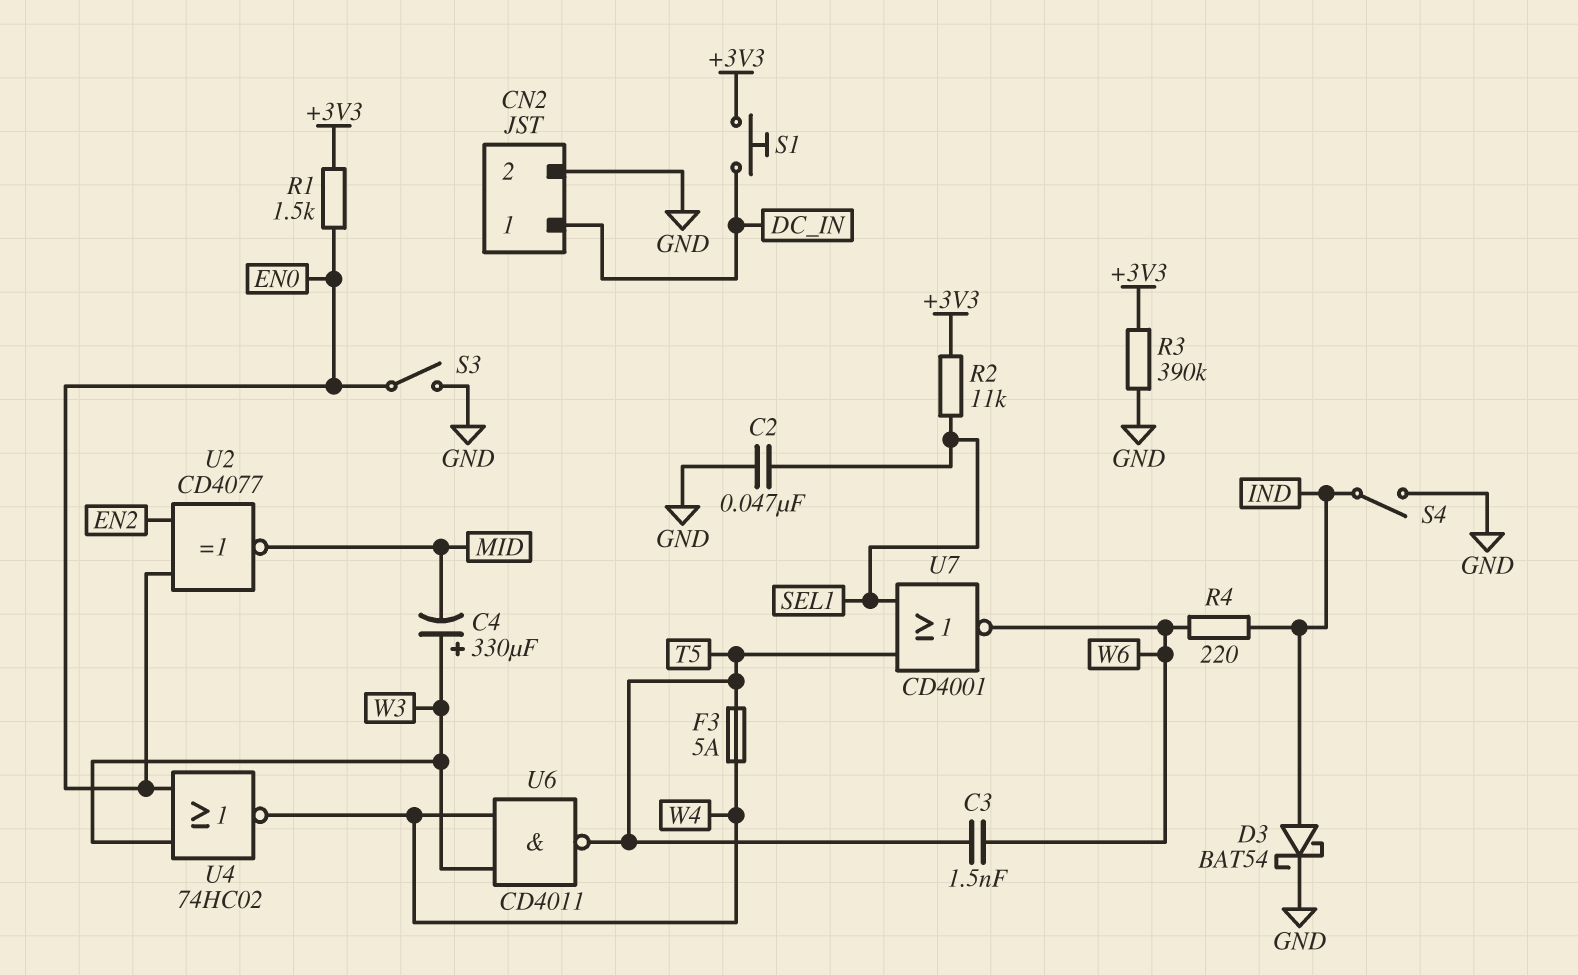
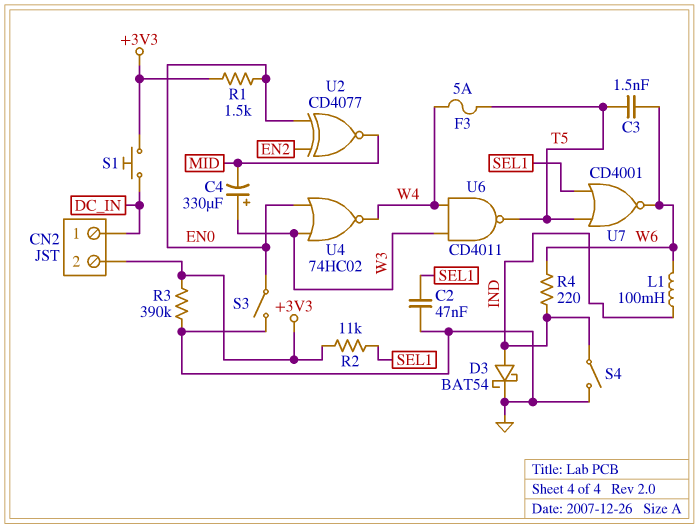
CN2 pin 2: GND -> +3V3
L1: none -> 100mH (IND, W6)

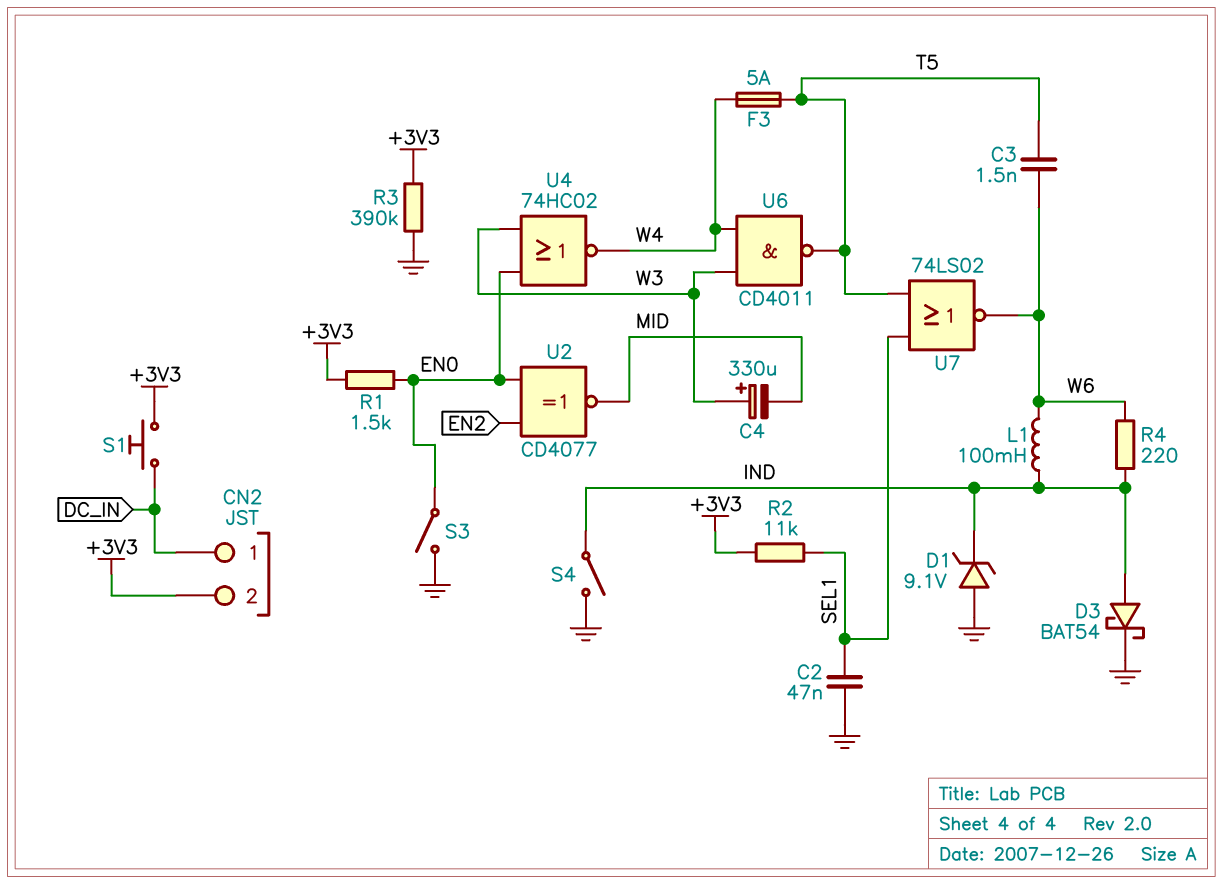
D1: none -> zener 9.1V (A GND, K IND)
U7: NOR CD4001 (in SEL1, in T5, out W6) -> NOR 74LS02 (in SEL1, in T5, out W6)

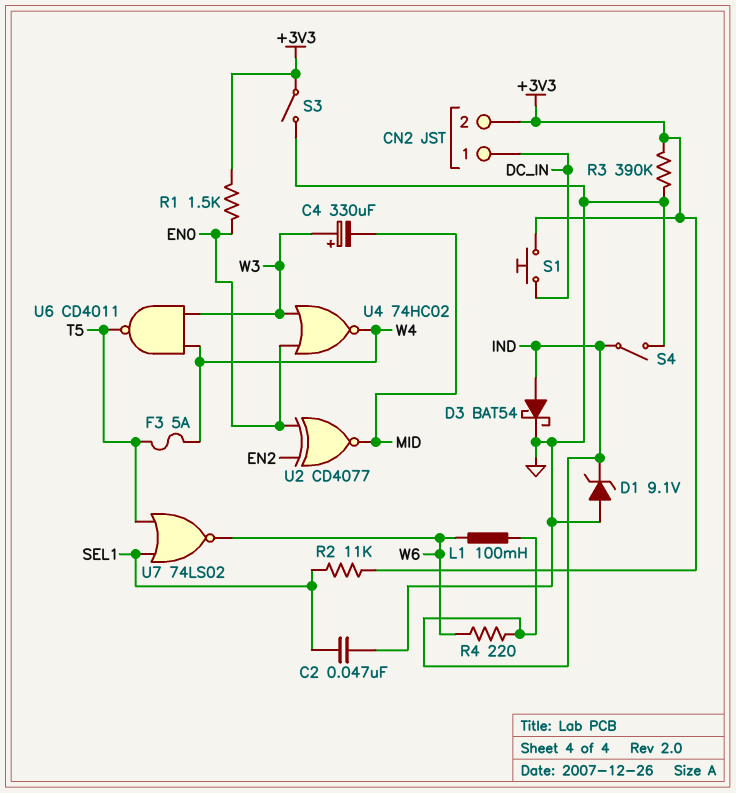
C3: 1.5nF (T5, W6) -> none
S3: switch (EN0, GND) -> switch (+3V3, GND)

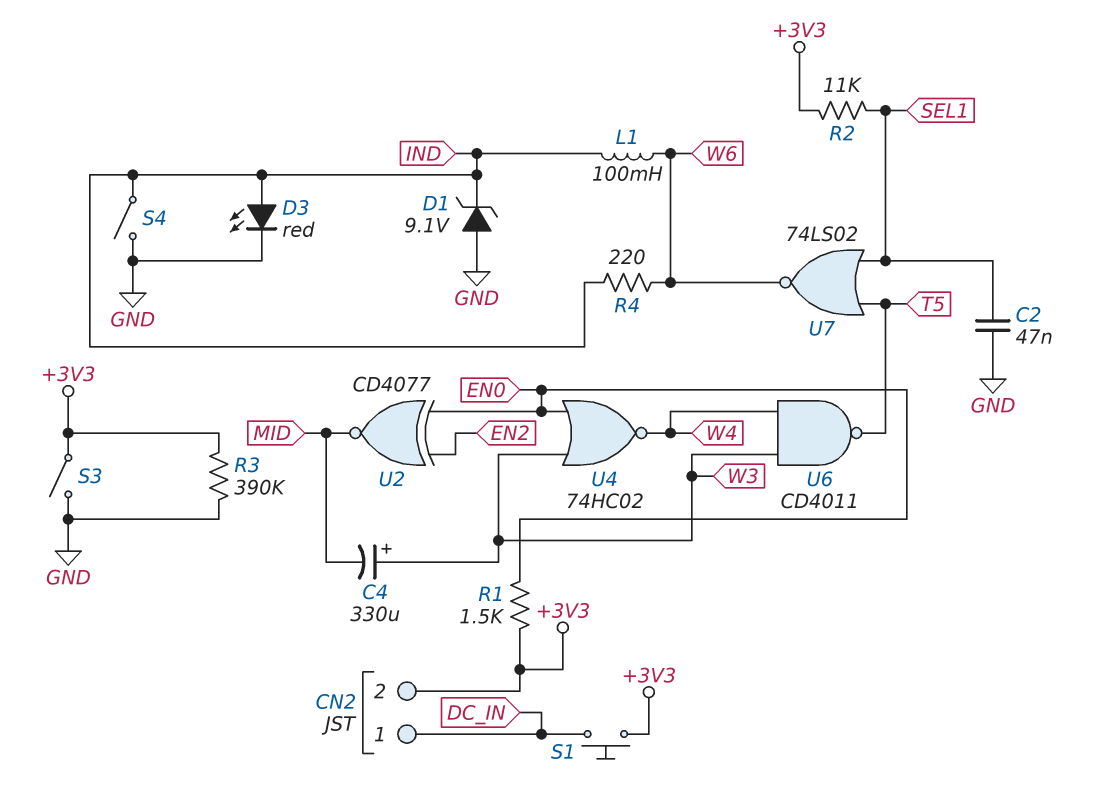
D3: schottky BAT54 (A IND, K GND) -> LED red (A IND, K GND)
F3: 5A (T5, W4) -> none

